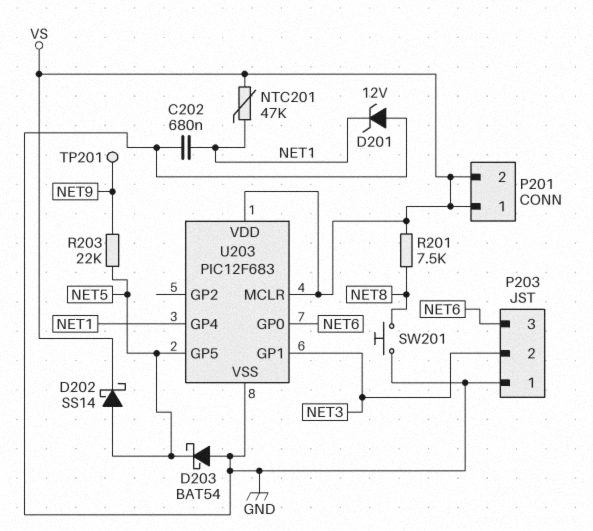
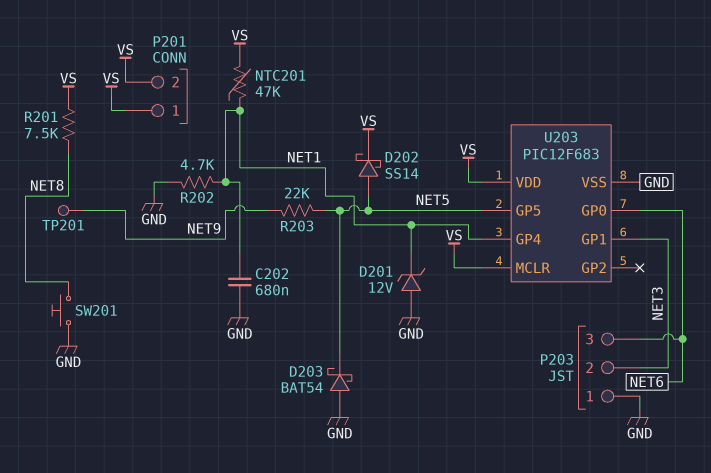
R202: none -> 4.7k (GND, NET1)

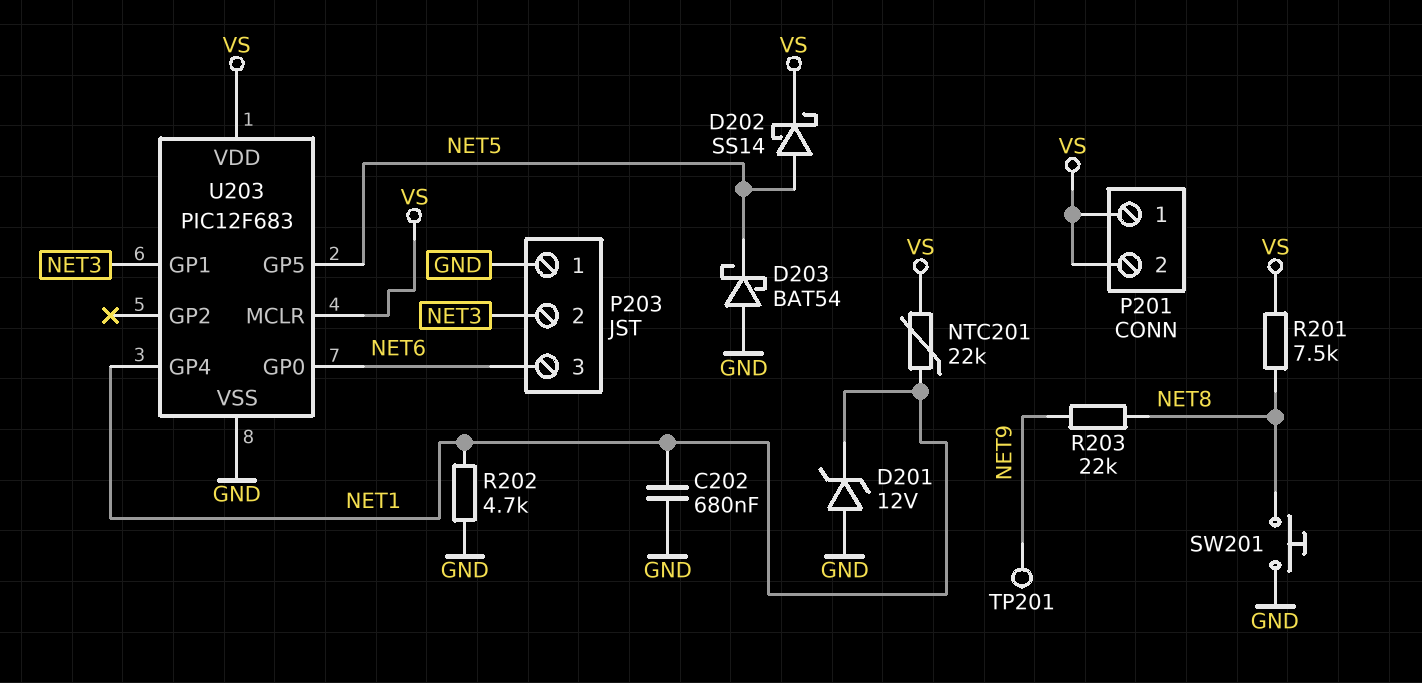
NTC201: 47k (NET1, VS) -> 22k (NET1, VS)
R203: 22k (NET5, NET9) -> 22k (NET8, NET9)

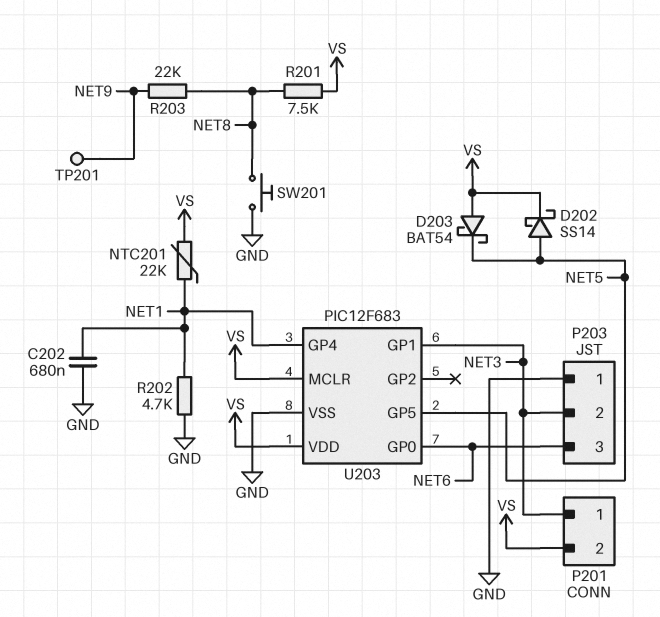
D201: zener 12V (A GND, K NET1) -> none
D203: schottky BAT54 (A GND, K NET5) -> schottky BAT54 (A VS, K NET5)
P201 pin 1: VS -> NET3

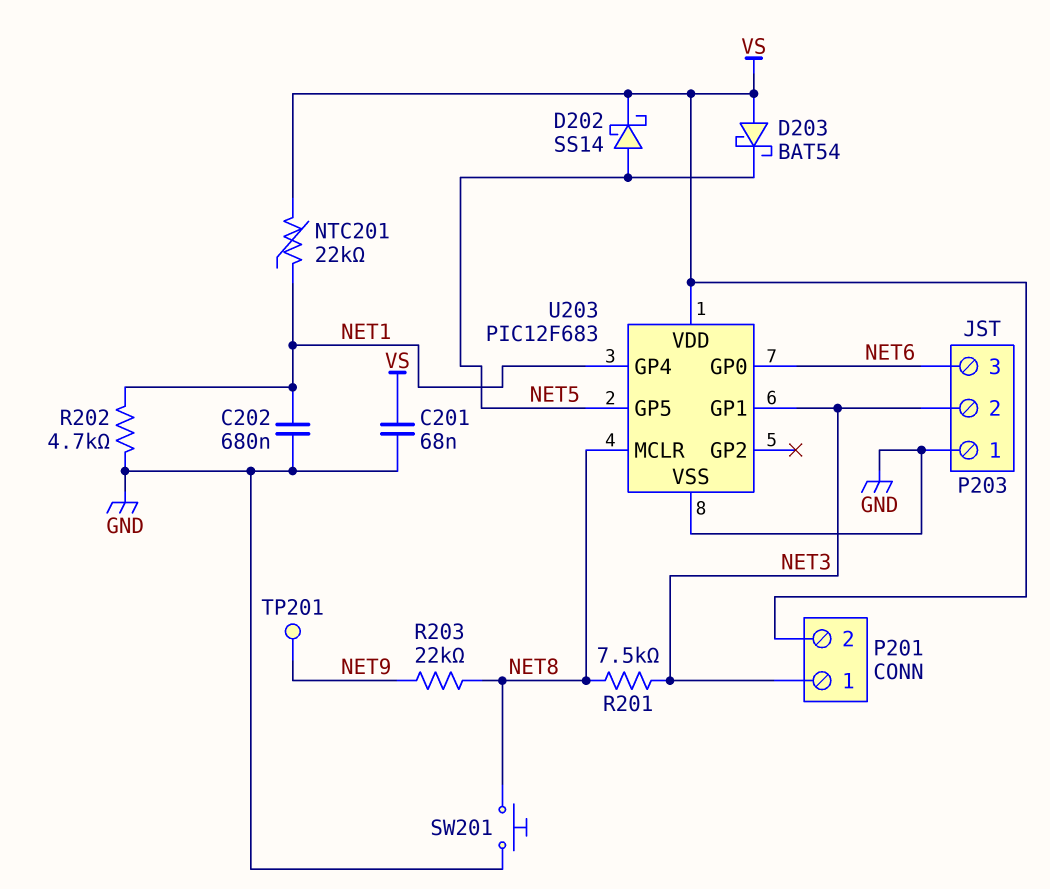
C201: none -> 68nF (GND, VS)
R201: 7.5k (NET8, VS) -> 7.5k (NET3, NET8)
U203 pin MCLR: VS -> NET8

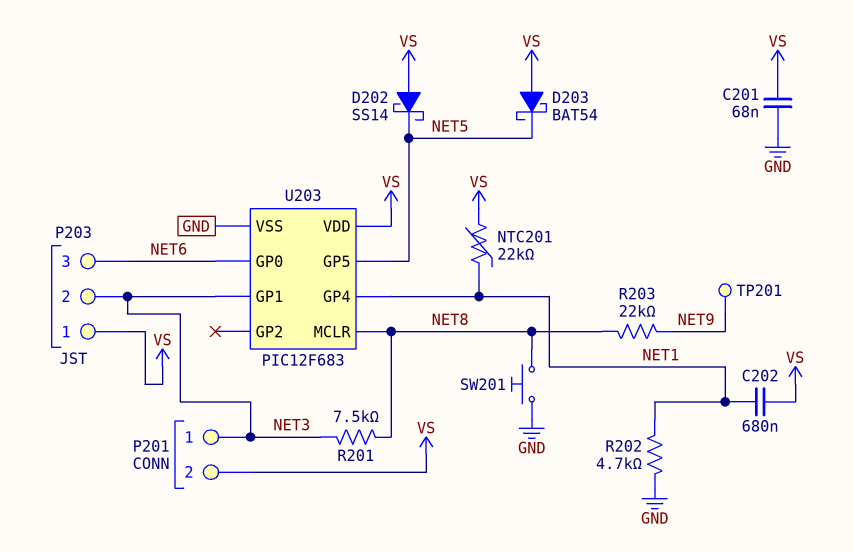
C202: 680nF (GND, NET1) -> 680nF (NET1, VS)
D202: schottky SS14 (A NET5, K VS) -> schottky SS14 (A VS, K NET5)
P203 pin 1: GND -> VS

